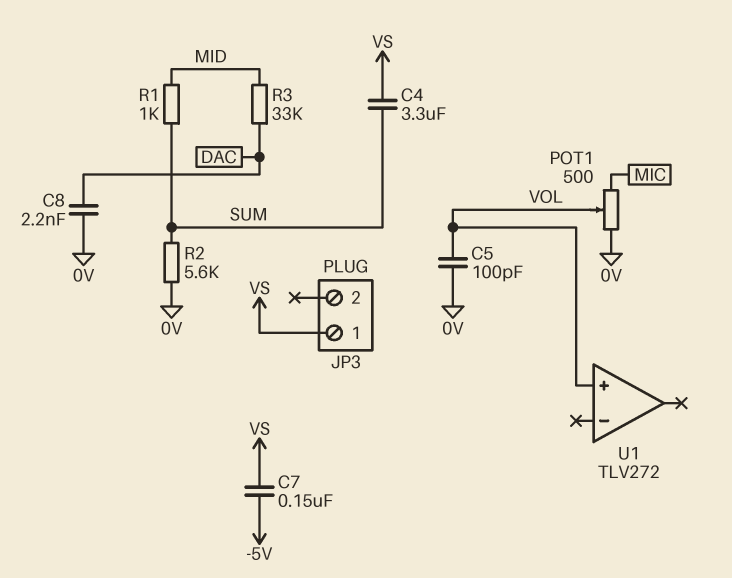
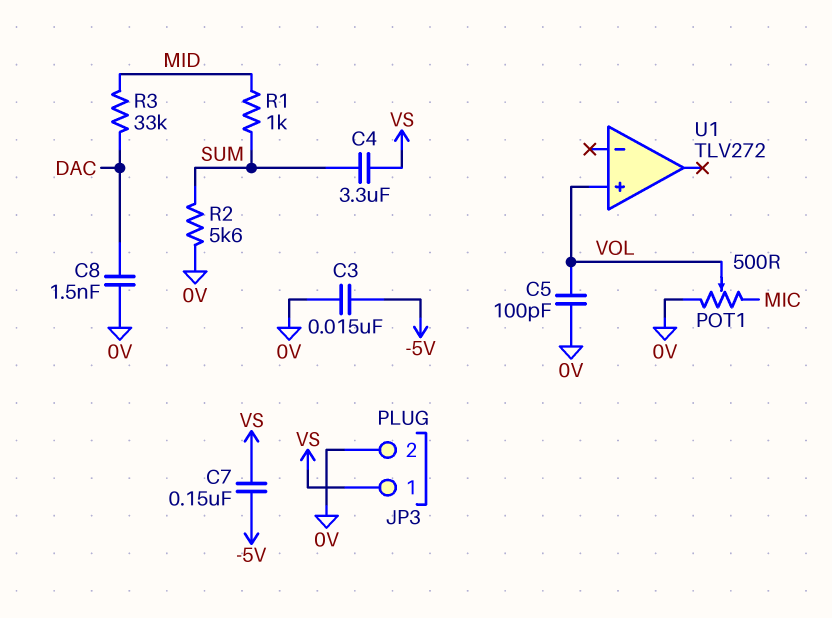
C3: none -> 15nF (-5V, 0V)
C8: 2.2nF (0V, DAC) -> 1.5nF (0V, DAC)
JP3 pin 2: none -> 0V

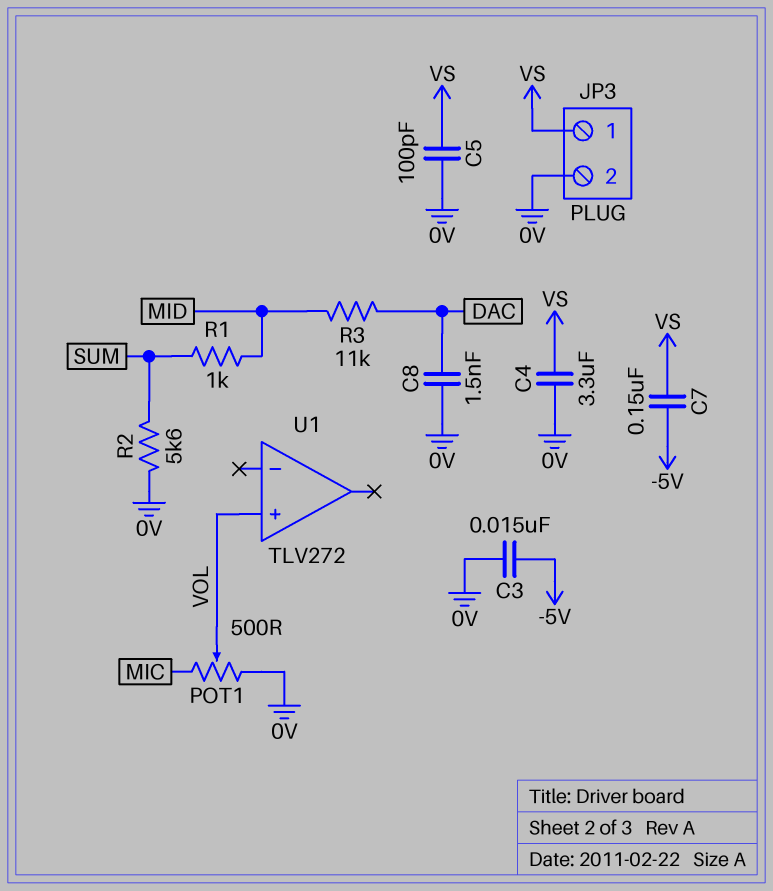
C4: 3.3uF (SUM, VS) -> 3.3uF (0V, VS)
C5: 100pF (0V, VOL) -> 100pF (0V, VS)
R3: 33k (DAC, MID) -> 11k (DAC, MID)

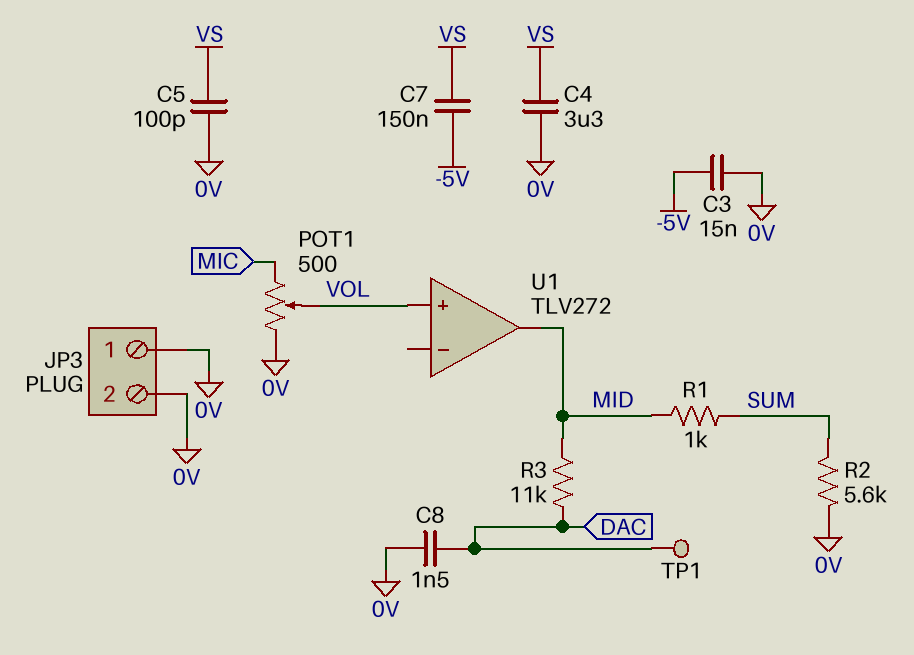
JP3 pin 1: VS -> 0V
TP1: none -> test point (DAC)
U1 pin out: none -> MID

